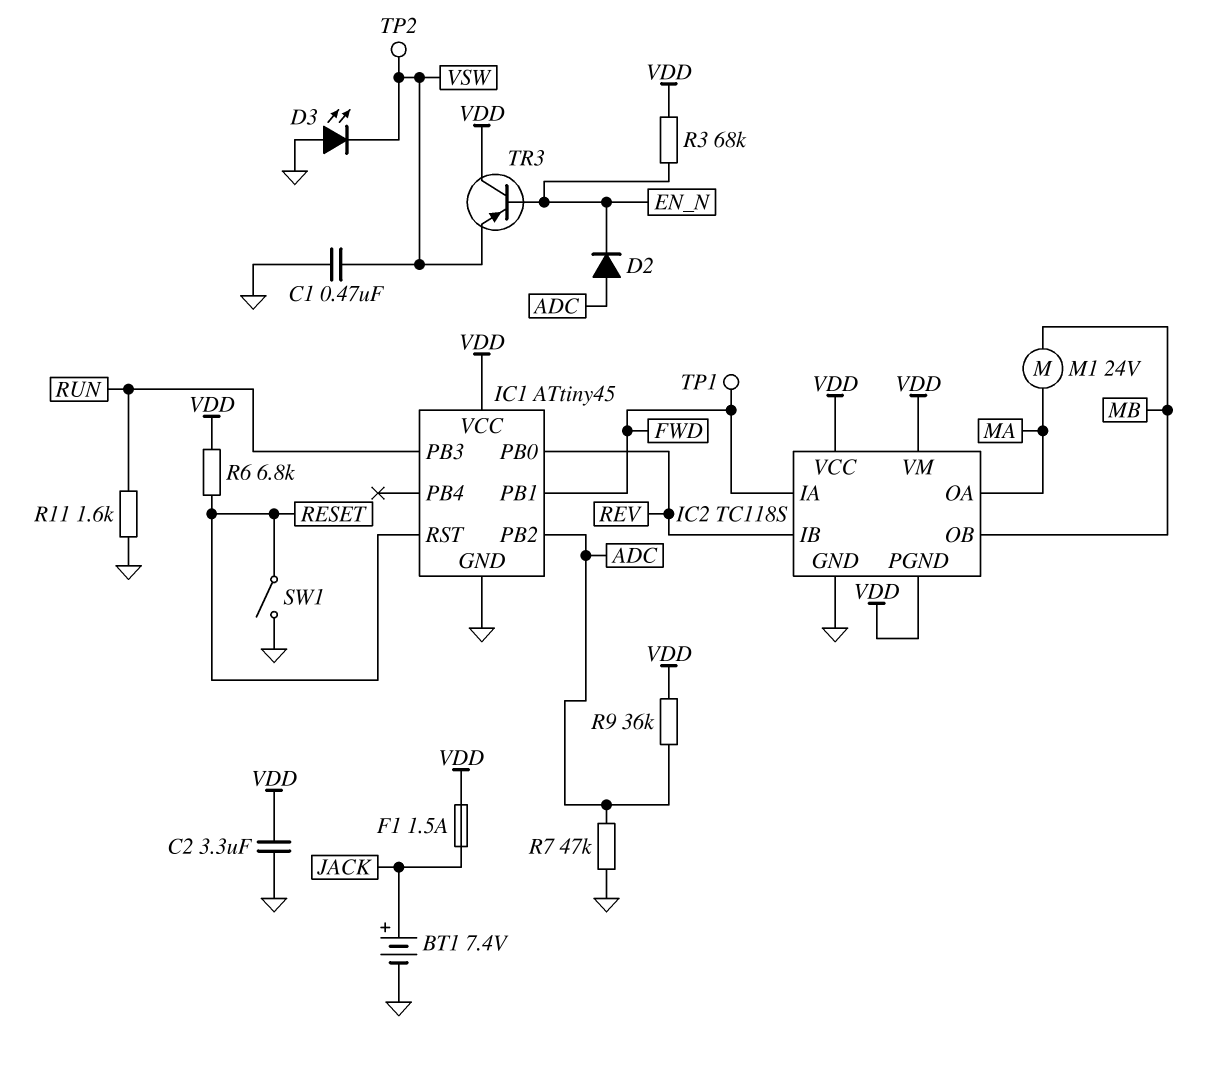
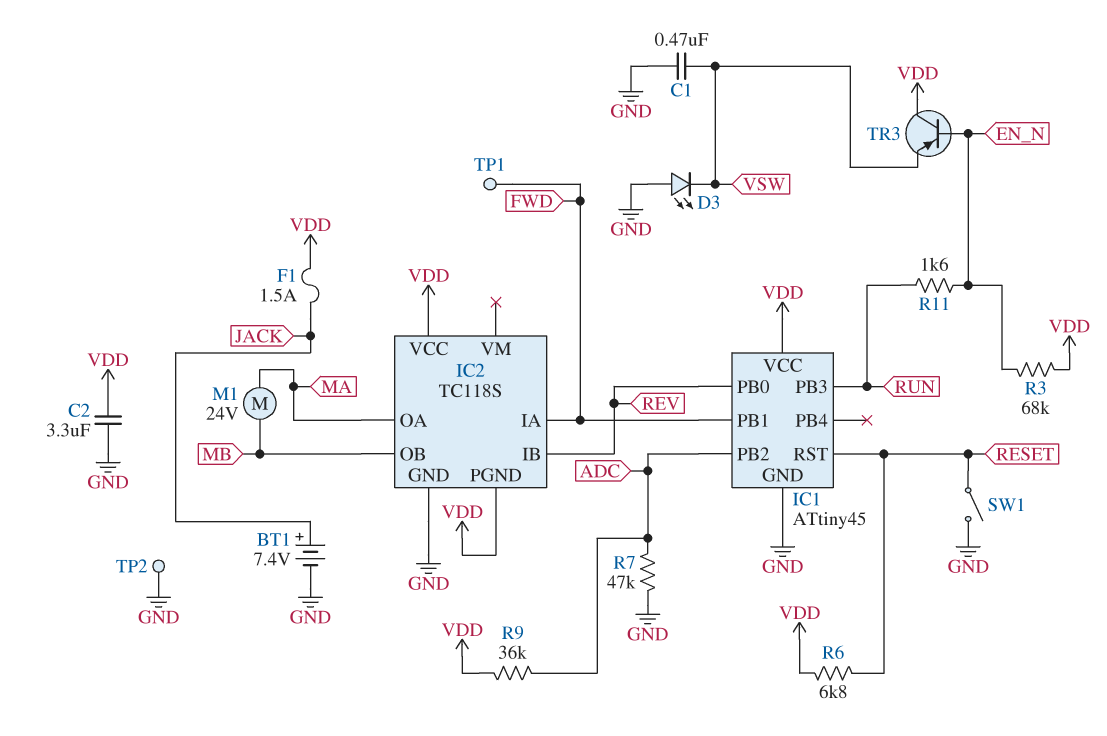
D2: diode (A ADC, K EN_N) -> none
IC2 pin VM: VDD -> none
R11: 1.6k (GND, RUN) -> 1.6k (EN_N, RUN)
TP2: test point (VSW) -> test point (GND)

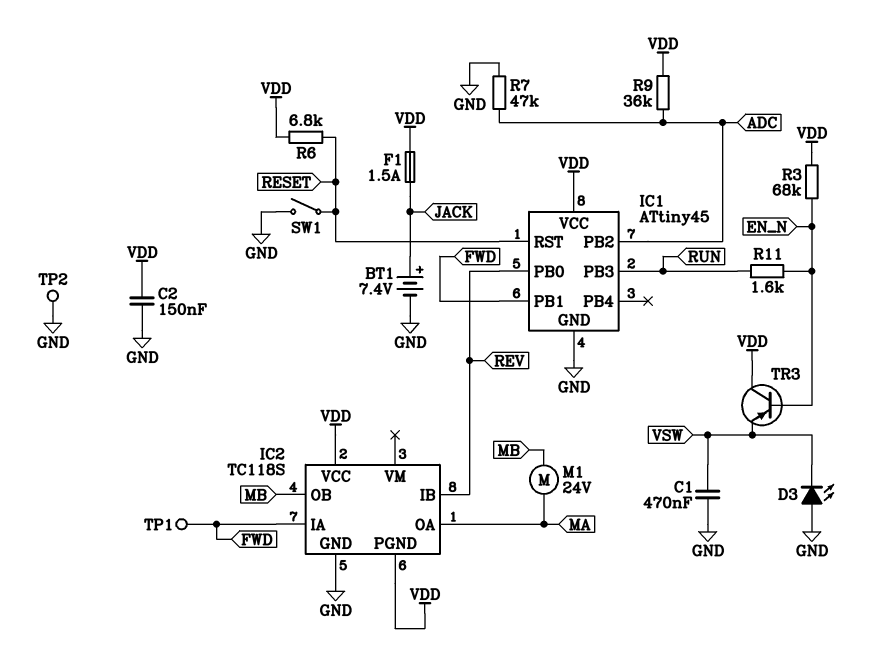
C2: 3.3uF (GND, VDD) -> 150nF (GND, VDD)

